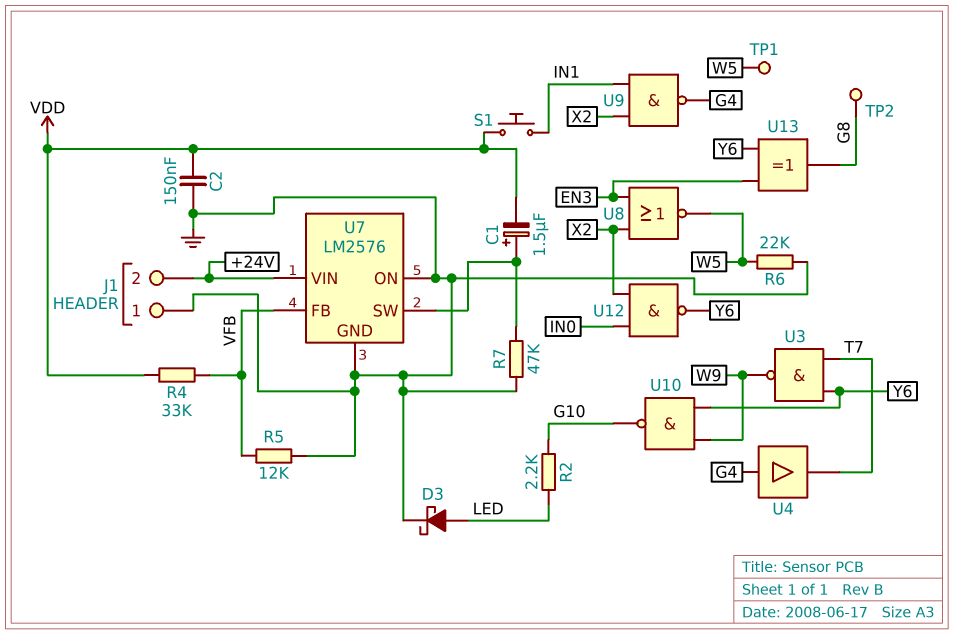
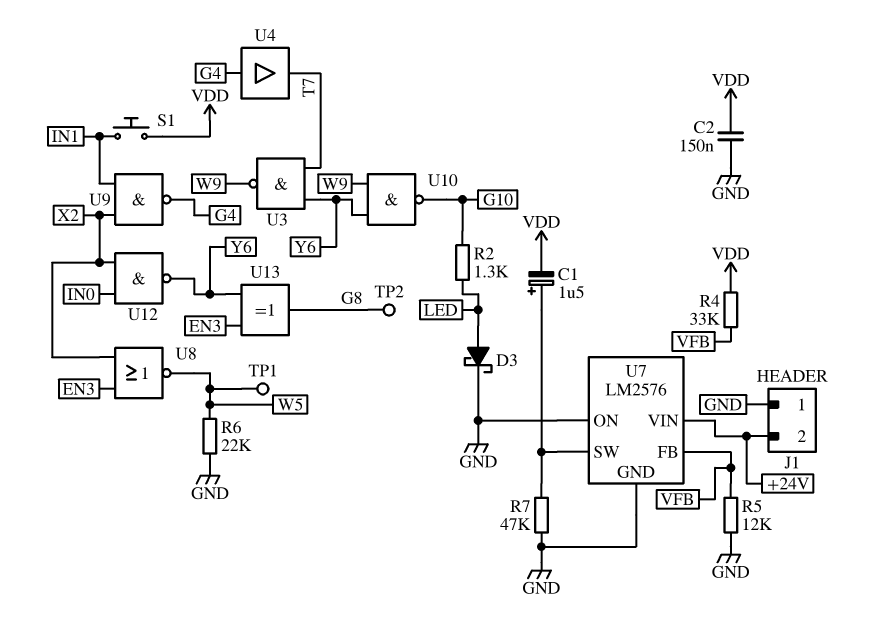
R2: 2.2k (G10, LED) -> 1.3k (G10, LED)

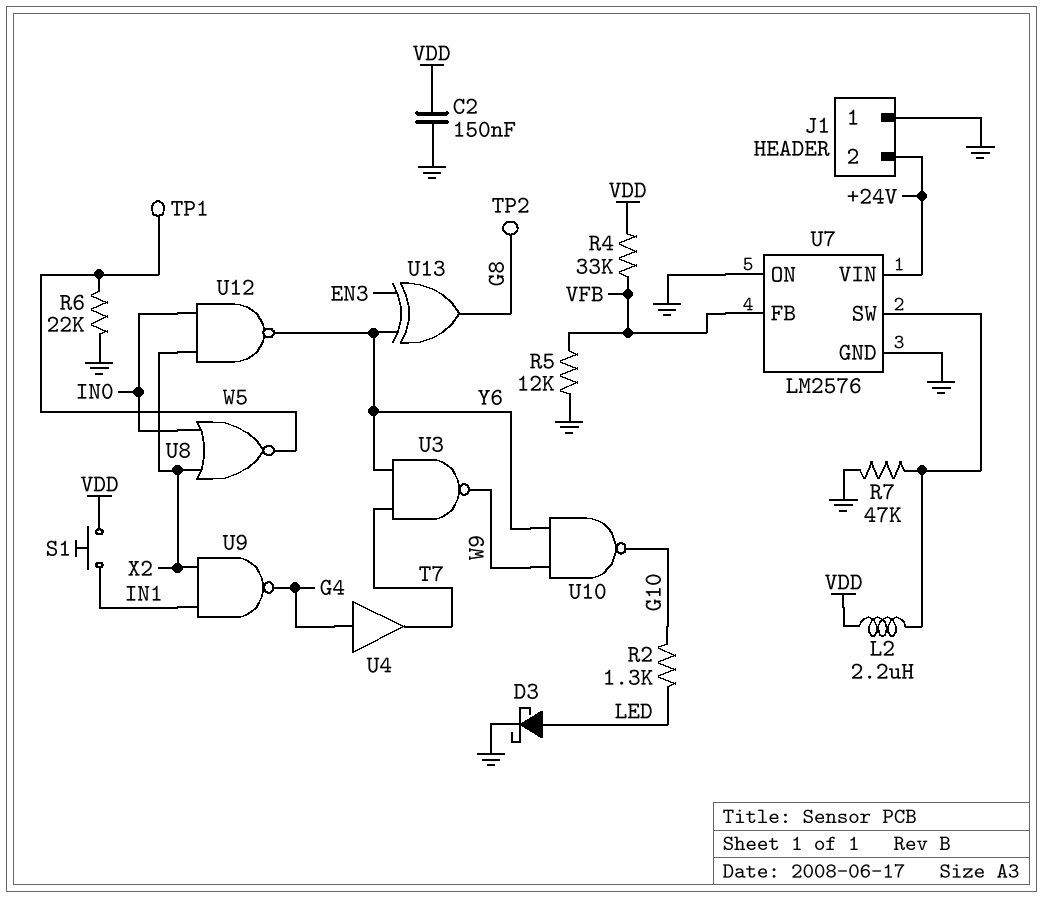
C1: 1.5uF (plus U7/SW, minus VDD) -> none
L2: none -> 2.2uH (U7/SW, VDD)
U8: NOR (in EN3, in X2, out W5) -> NOR (in IN0, in X2, out W5)

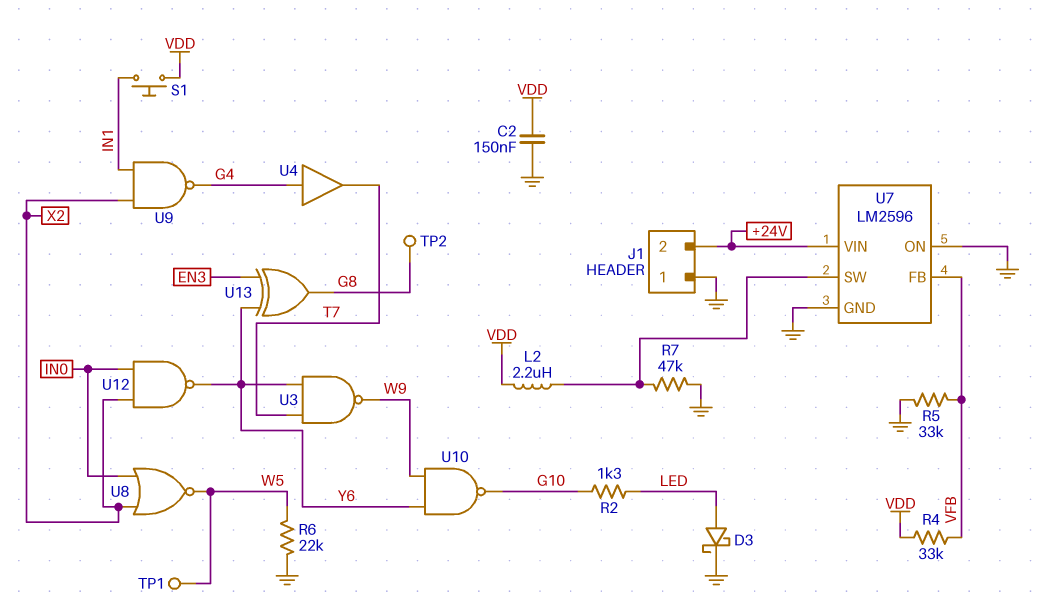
R5: 12k (GND, VFB) -> 33k (GND, VFB)
U7: LM2576 -> LM2596

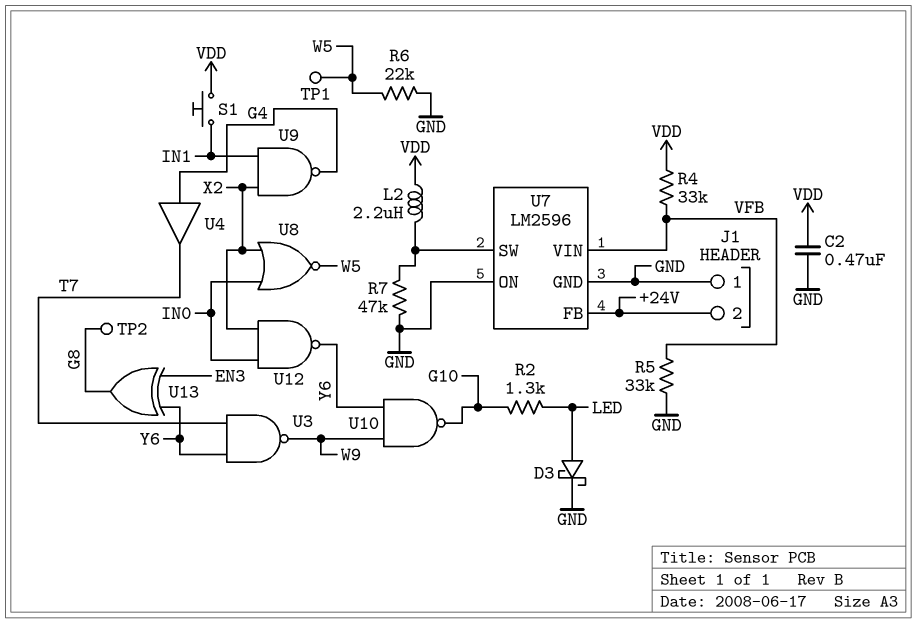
C2: 150nF (GND, VDD) -> 470nF (GND, VDD)
U7 pin FB: VFB -> +24V
U7 pin VIN: +24V -> VFB

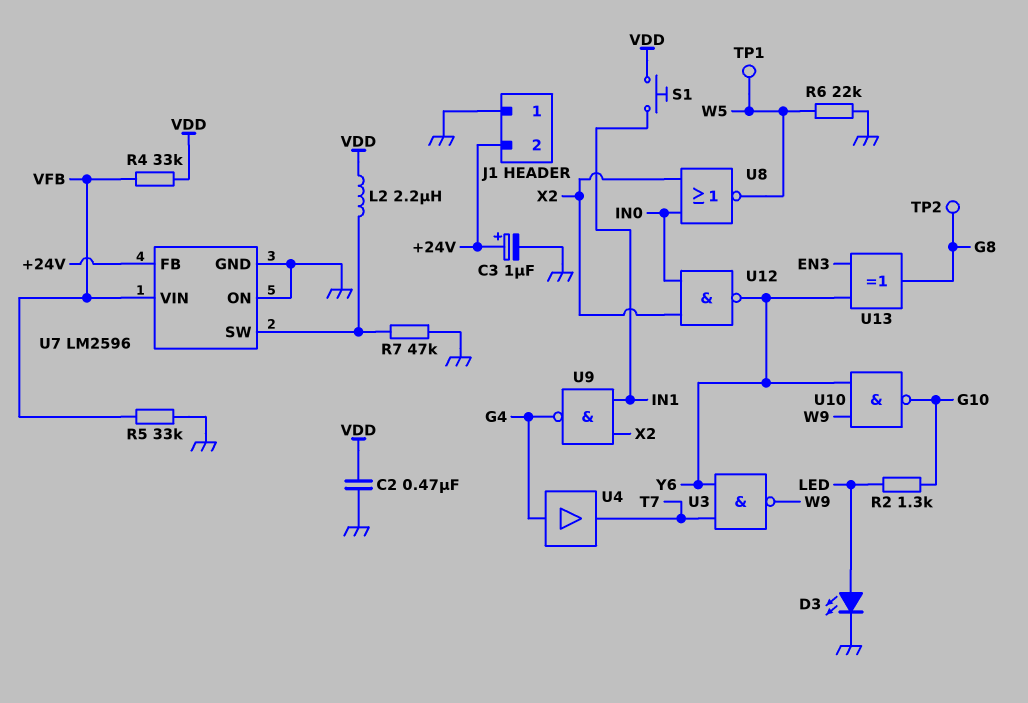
C3: none -> 1uF (plus +24V, minus GND)
D3: schottky (A LED, K GND) -> LED (A LED, K GND)

